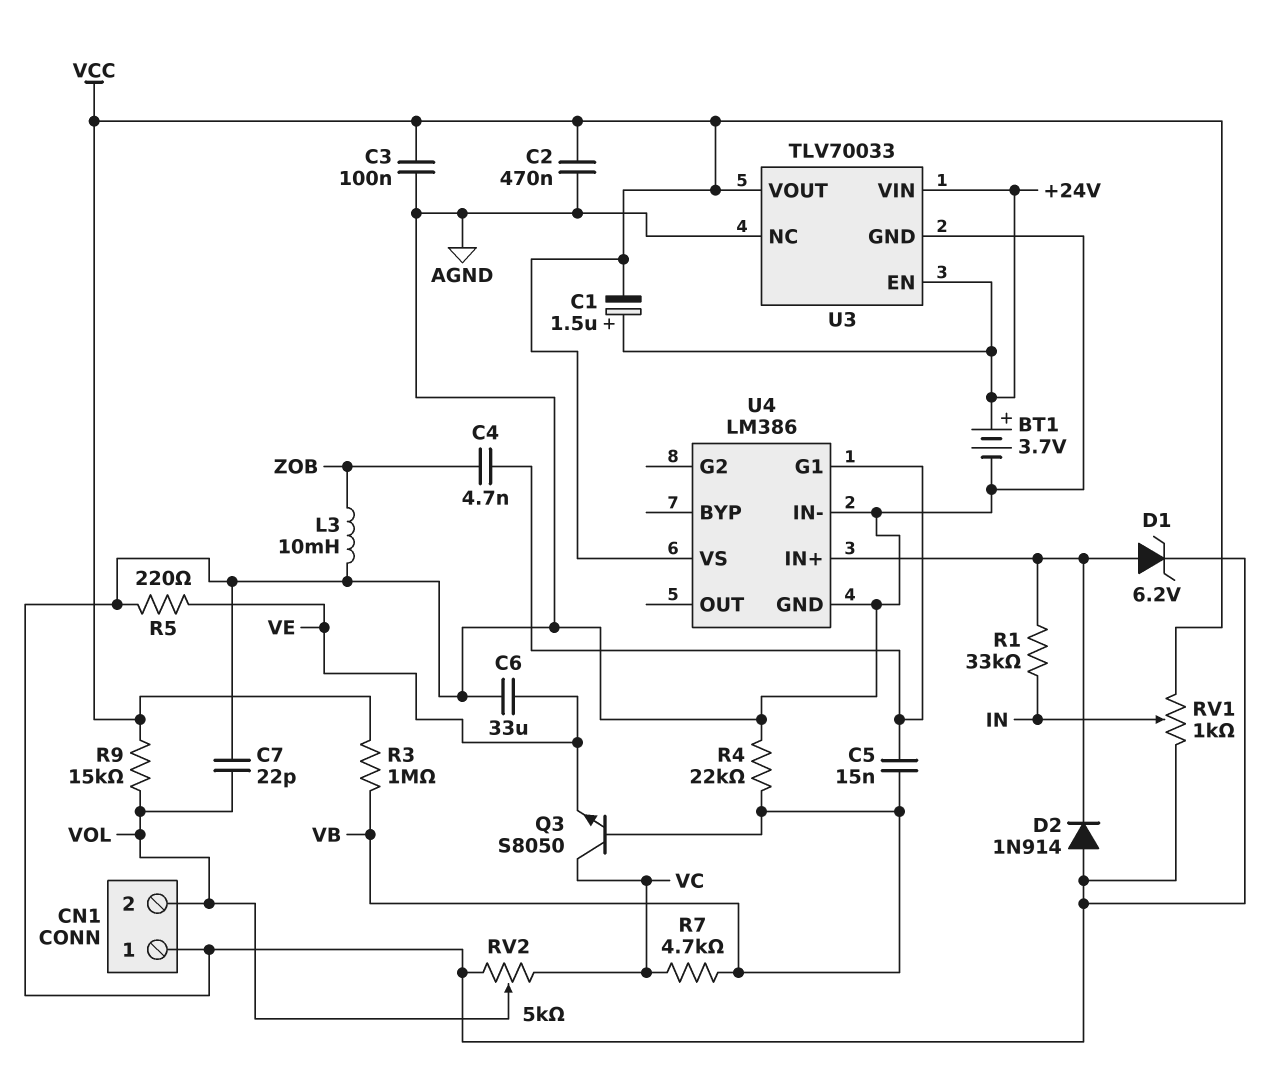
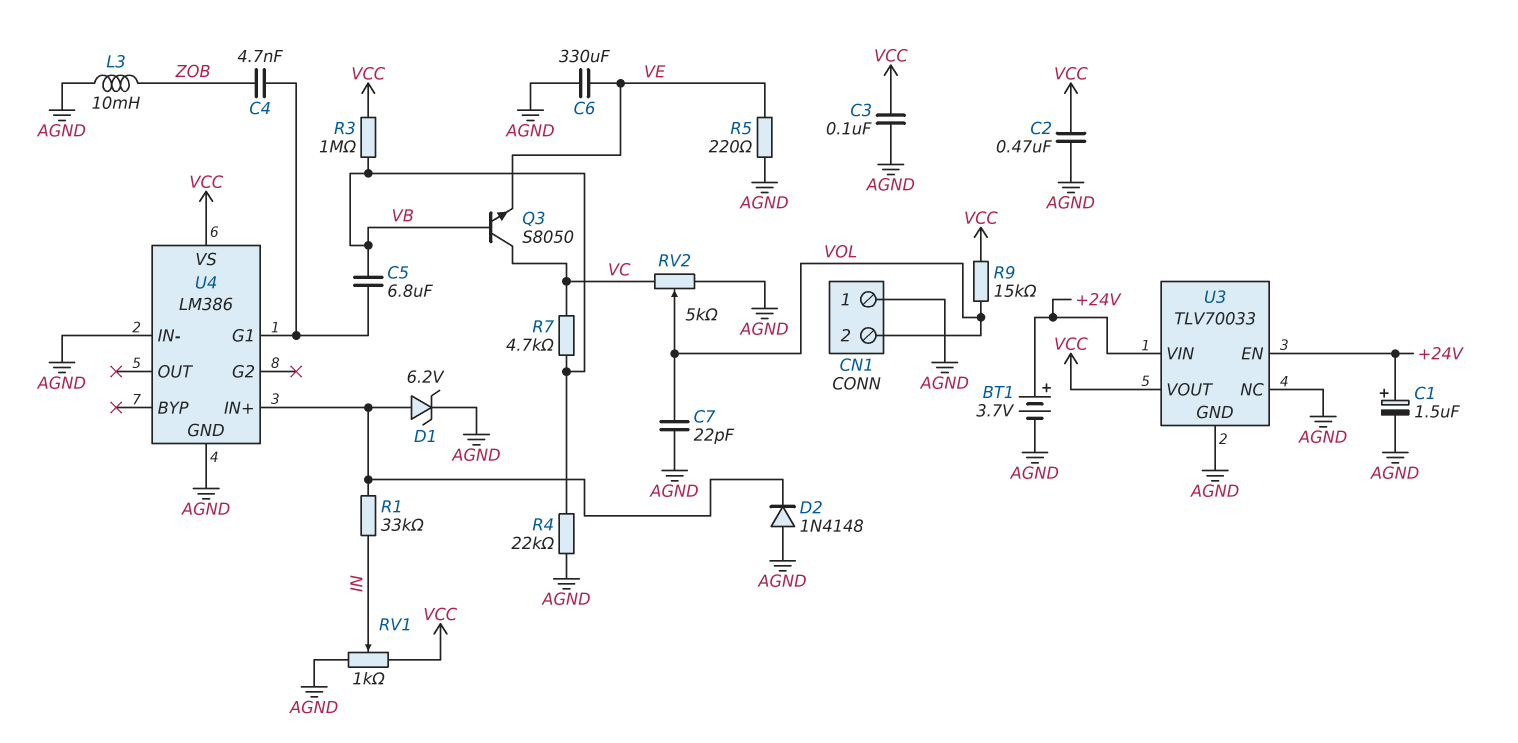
C1: 1.5uF (plus +24V, minus VCC) -> 1.5uF (plus +24V, minus AGND)
C5: 15nF (U4/G1, VB) -> 6.8uF (U4/G1, VB)
C6: 33uF (AGND, VE) -> 330uF (AGND, VE)
D2: diode 1N914 (A AGND, K U4/IN+) -> diode 1N4148 (A AGND, K U4/IN+)

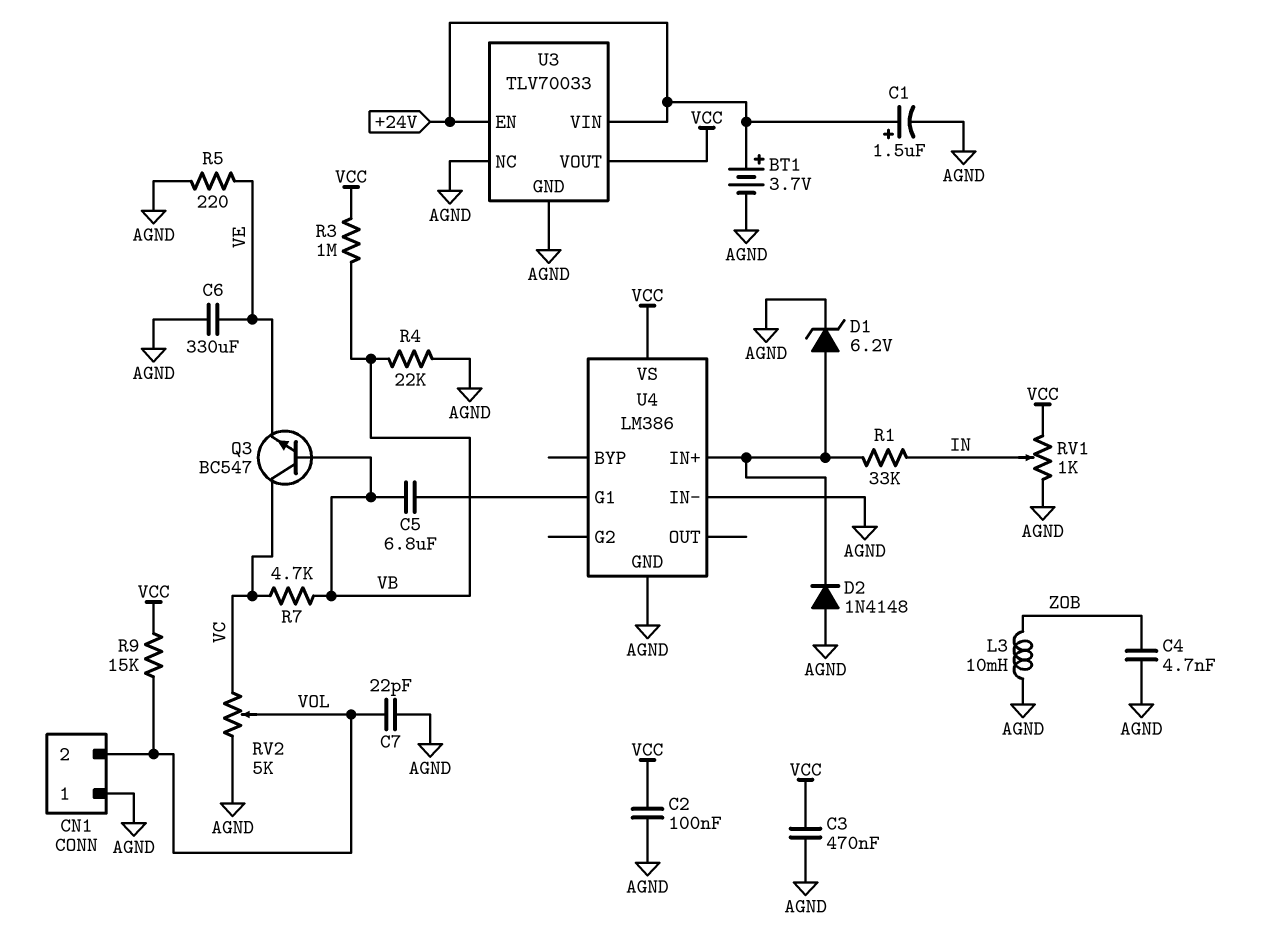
C2: 470nF (AGND, VCC) -> 100nF (AGND, VCC)
C3: 100nF (AGND, VCC) -> 470nF (AGND, VCC)
C4: 4.7nF (U4/G1, ZOB) -> 4.7nF (AGND, ZOB)
Q3: NPN S8050 (B VB, C VC, E VE) -> NPN BC547 (B VB, C VC, E VE)

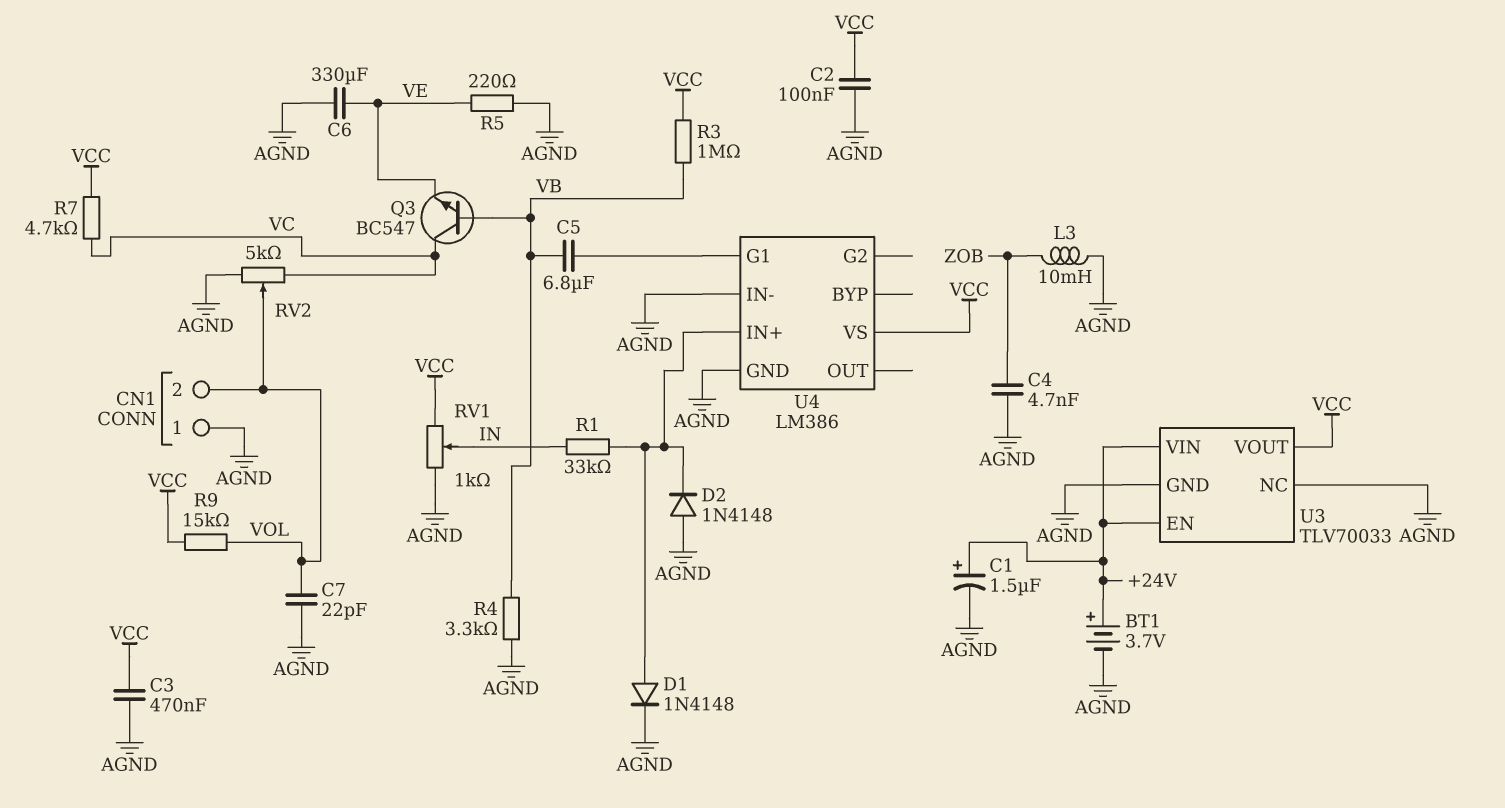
D1: zener 6.2V (A U4/IN+, K AGND) -> diode 1N4148 (A U4/IN+, K AGND)
R4: 22k (AGND, VB) -> 3.3k (AGND, VB)
R7: 4.7k (VB, VC) -> 4.7k (VC, VCC)

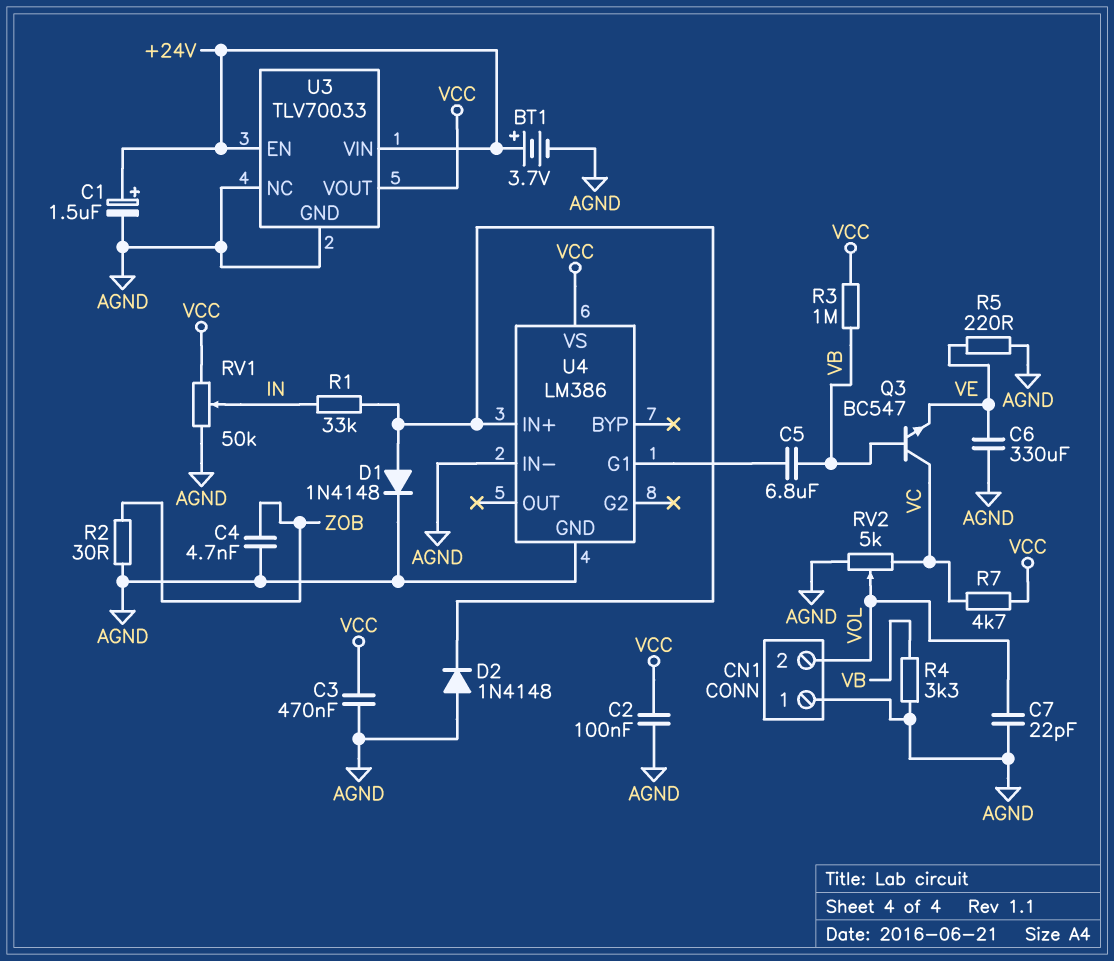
L3: 10mH (AGND, ZOB) -> none
R2: none -> 30 (AGND, ZOB)
R9: 15k (VCC, VOL) -> none
RV1: 1k (AGND, VCC, wiper IN) -> 50k (AGND, VCC, wiper IN)

